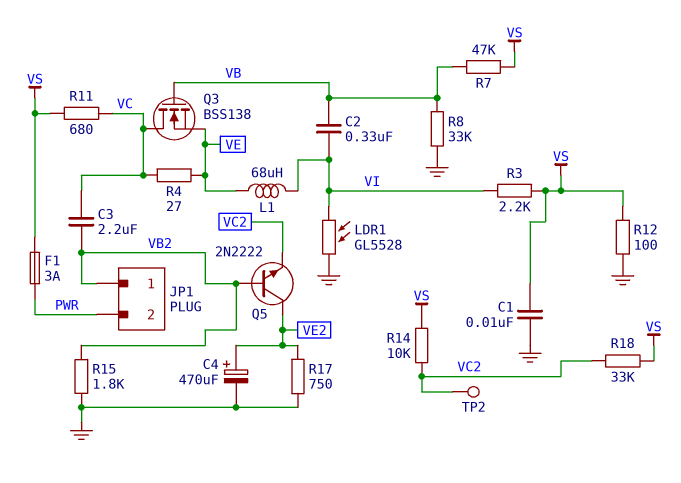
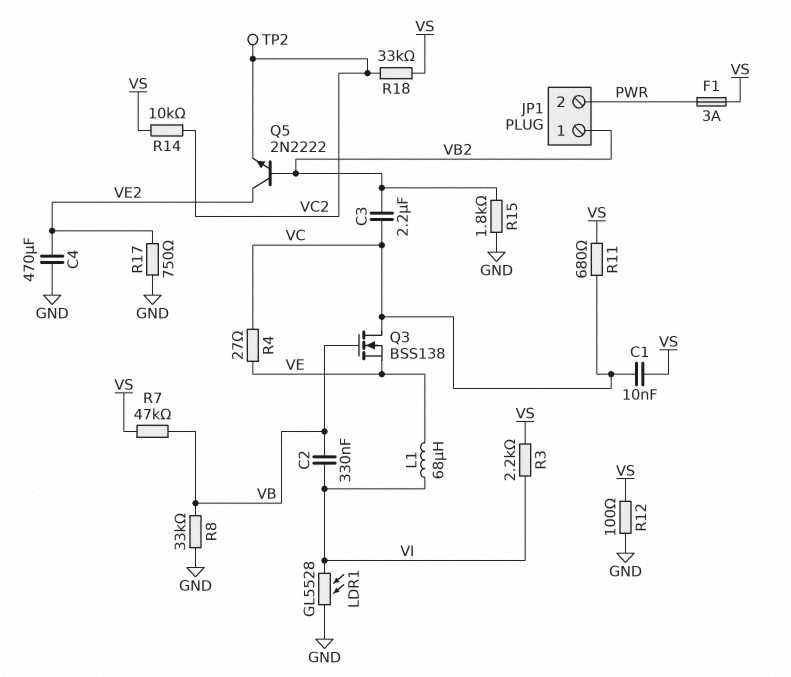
C1: 10nF (GND, VS) -> 10nF (VC, VS)
C4: 470uF (plus VE2, minus GND) -> 470uF (GND, VE2)

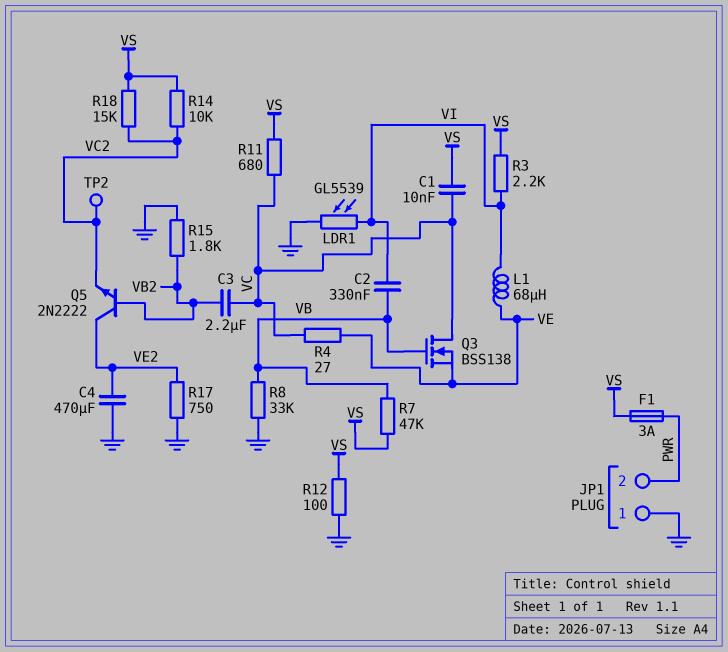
JP1 pin 1: VB2 -> GND
LDR1: GL5528 (GND, VI) -> GL5539 (GND, VI)
R18: 33k (VC2, VS) -> 15k (VC2, VS)

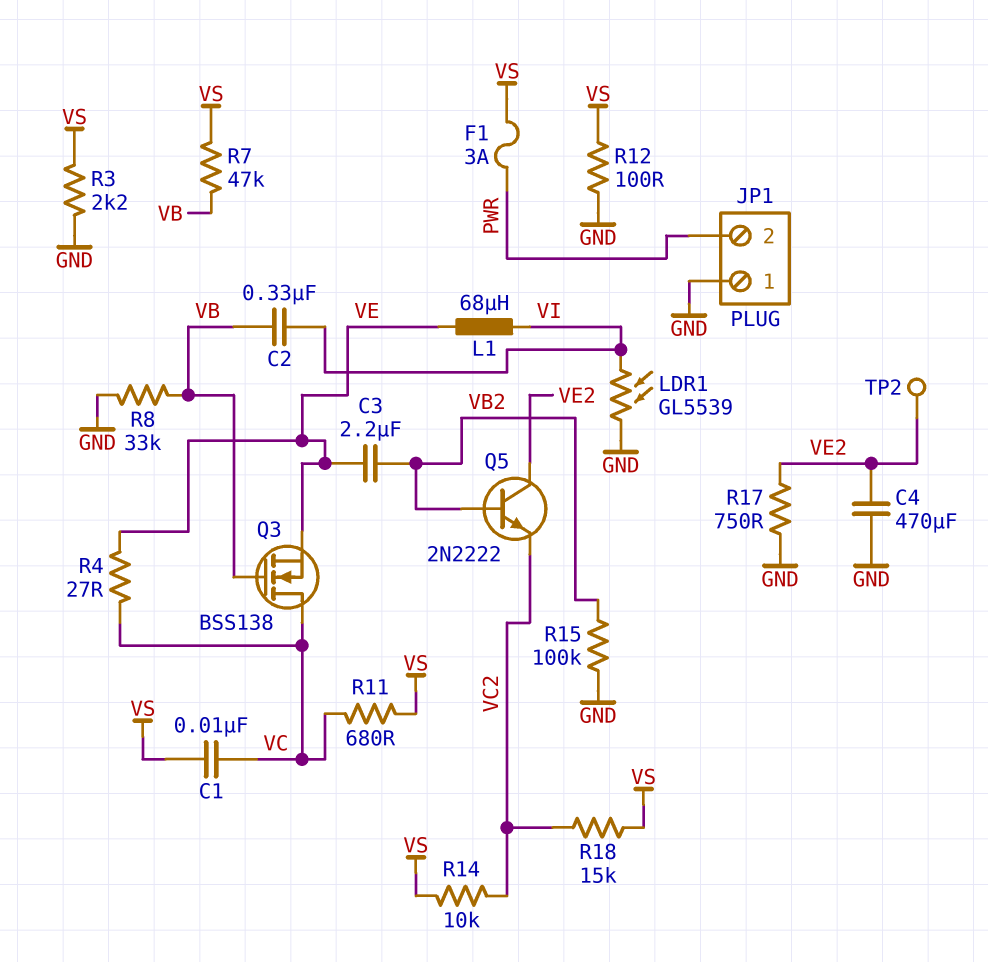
C3: 2.2uF (VB2, VC) -> 2.2uF (VB2, VE)
R3: 2.2k (VI, VS) -> 2.2k (GND, VS)
R15: 1.8k (GND, VB2) -> 100k (GND, VB2)
TP2: test point (VC2) -> test point (VE2)

